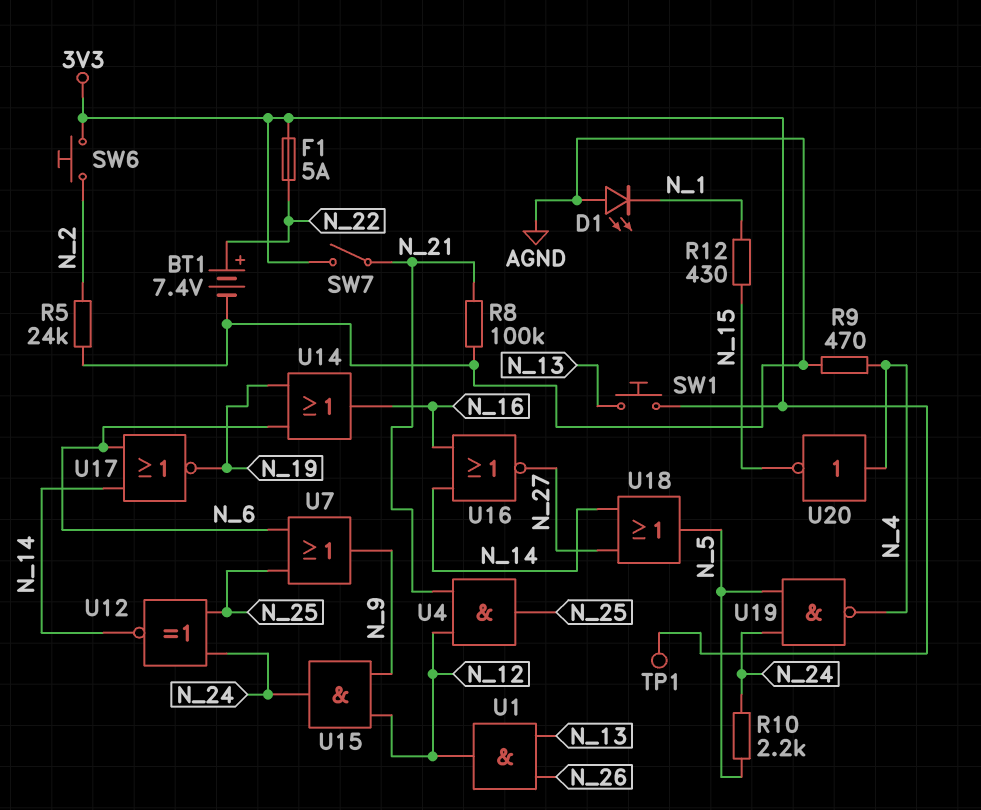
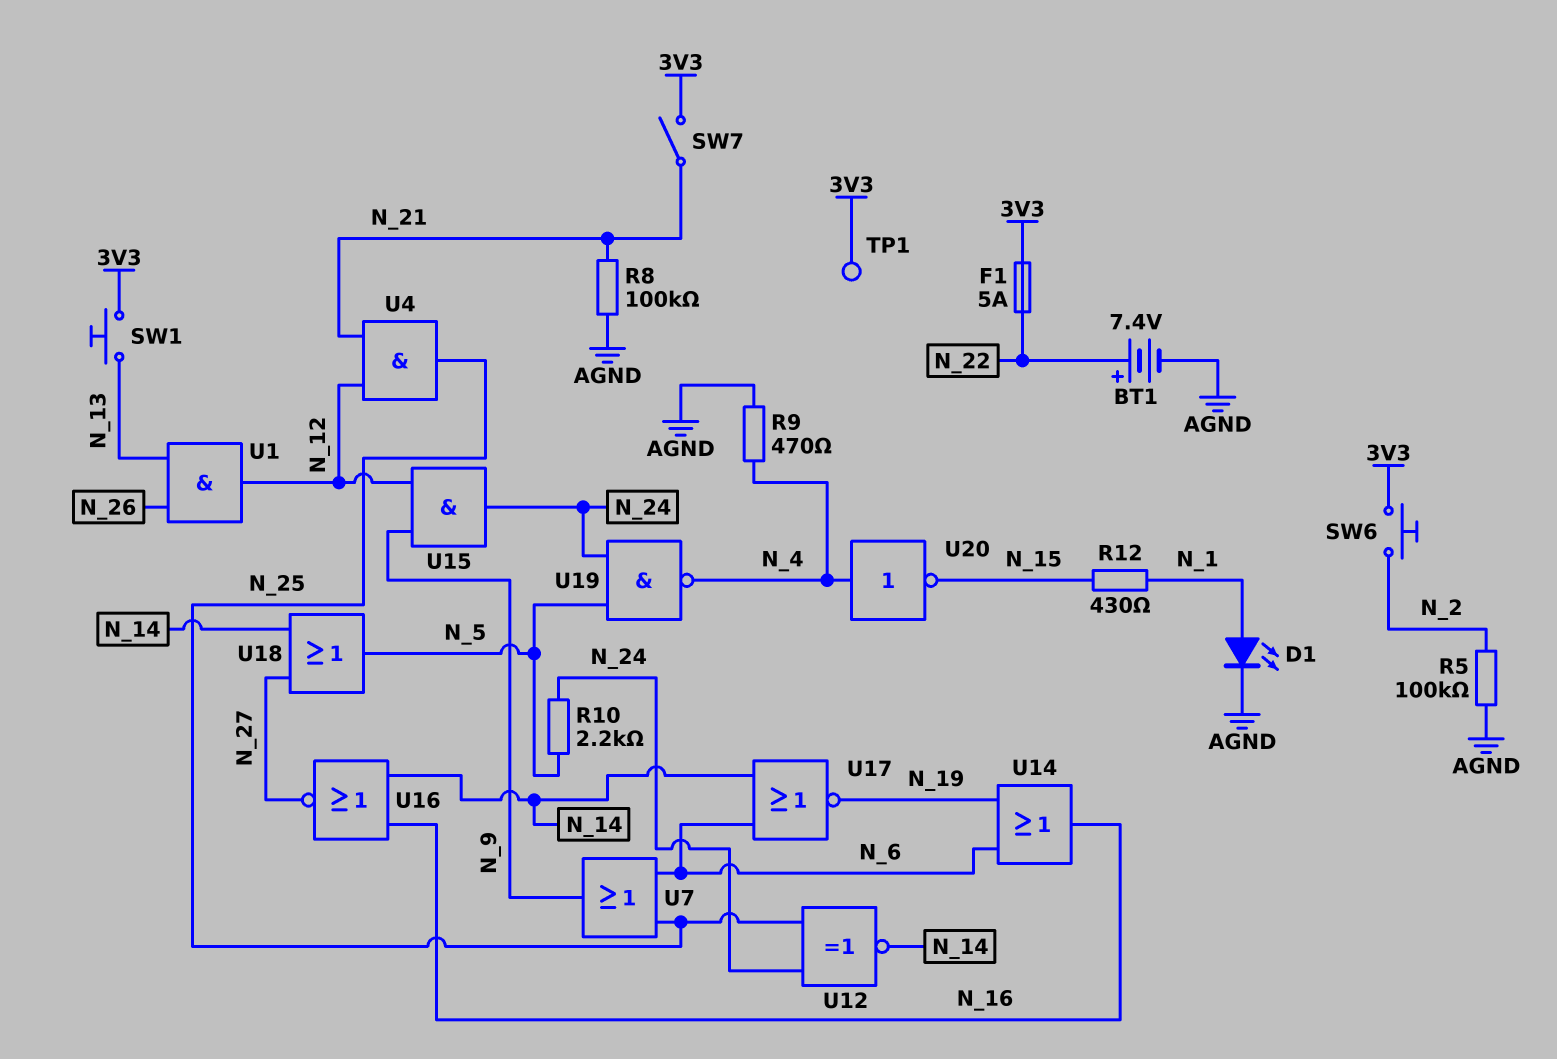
D1: LED (A AGND, K N_1) -> LED (A N_1, K AGND)
R5: 24k (AGND, N_2) -> 100k (AGND, N_2)

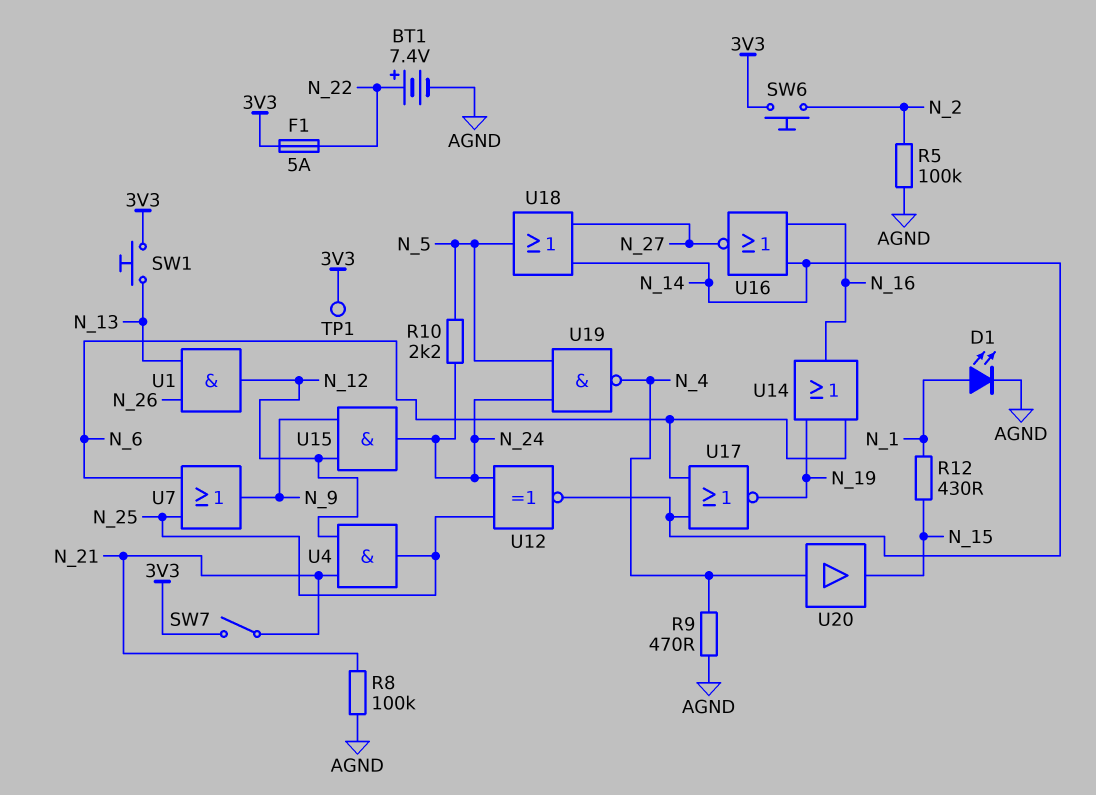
U20: NOT (in N_4, out N_15) -> buffer (in N_4, out N_15)

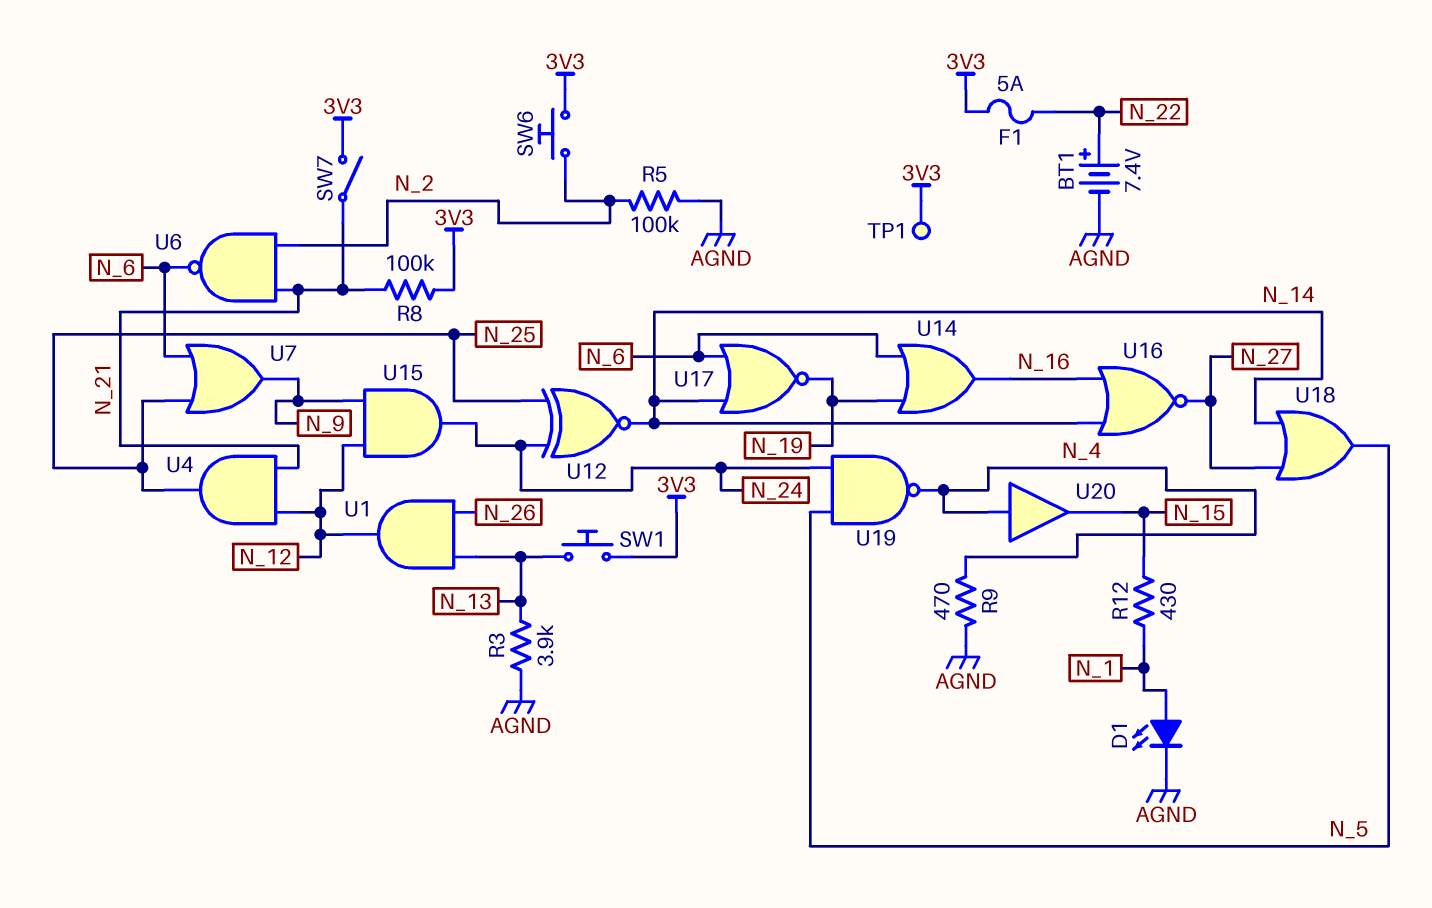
R3: none -> 3.9k (AGND, N_13)
R8: 100k (AGND, N_21) -> 100k (3V3, N_21)
R10: 2.2k (N_5, N_24) -> none
U6: none -> NAND (in N_2, in N_21, out N_6)

